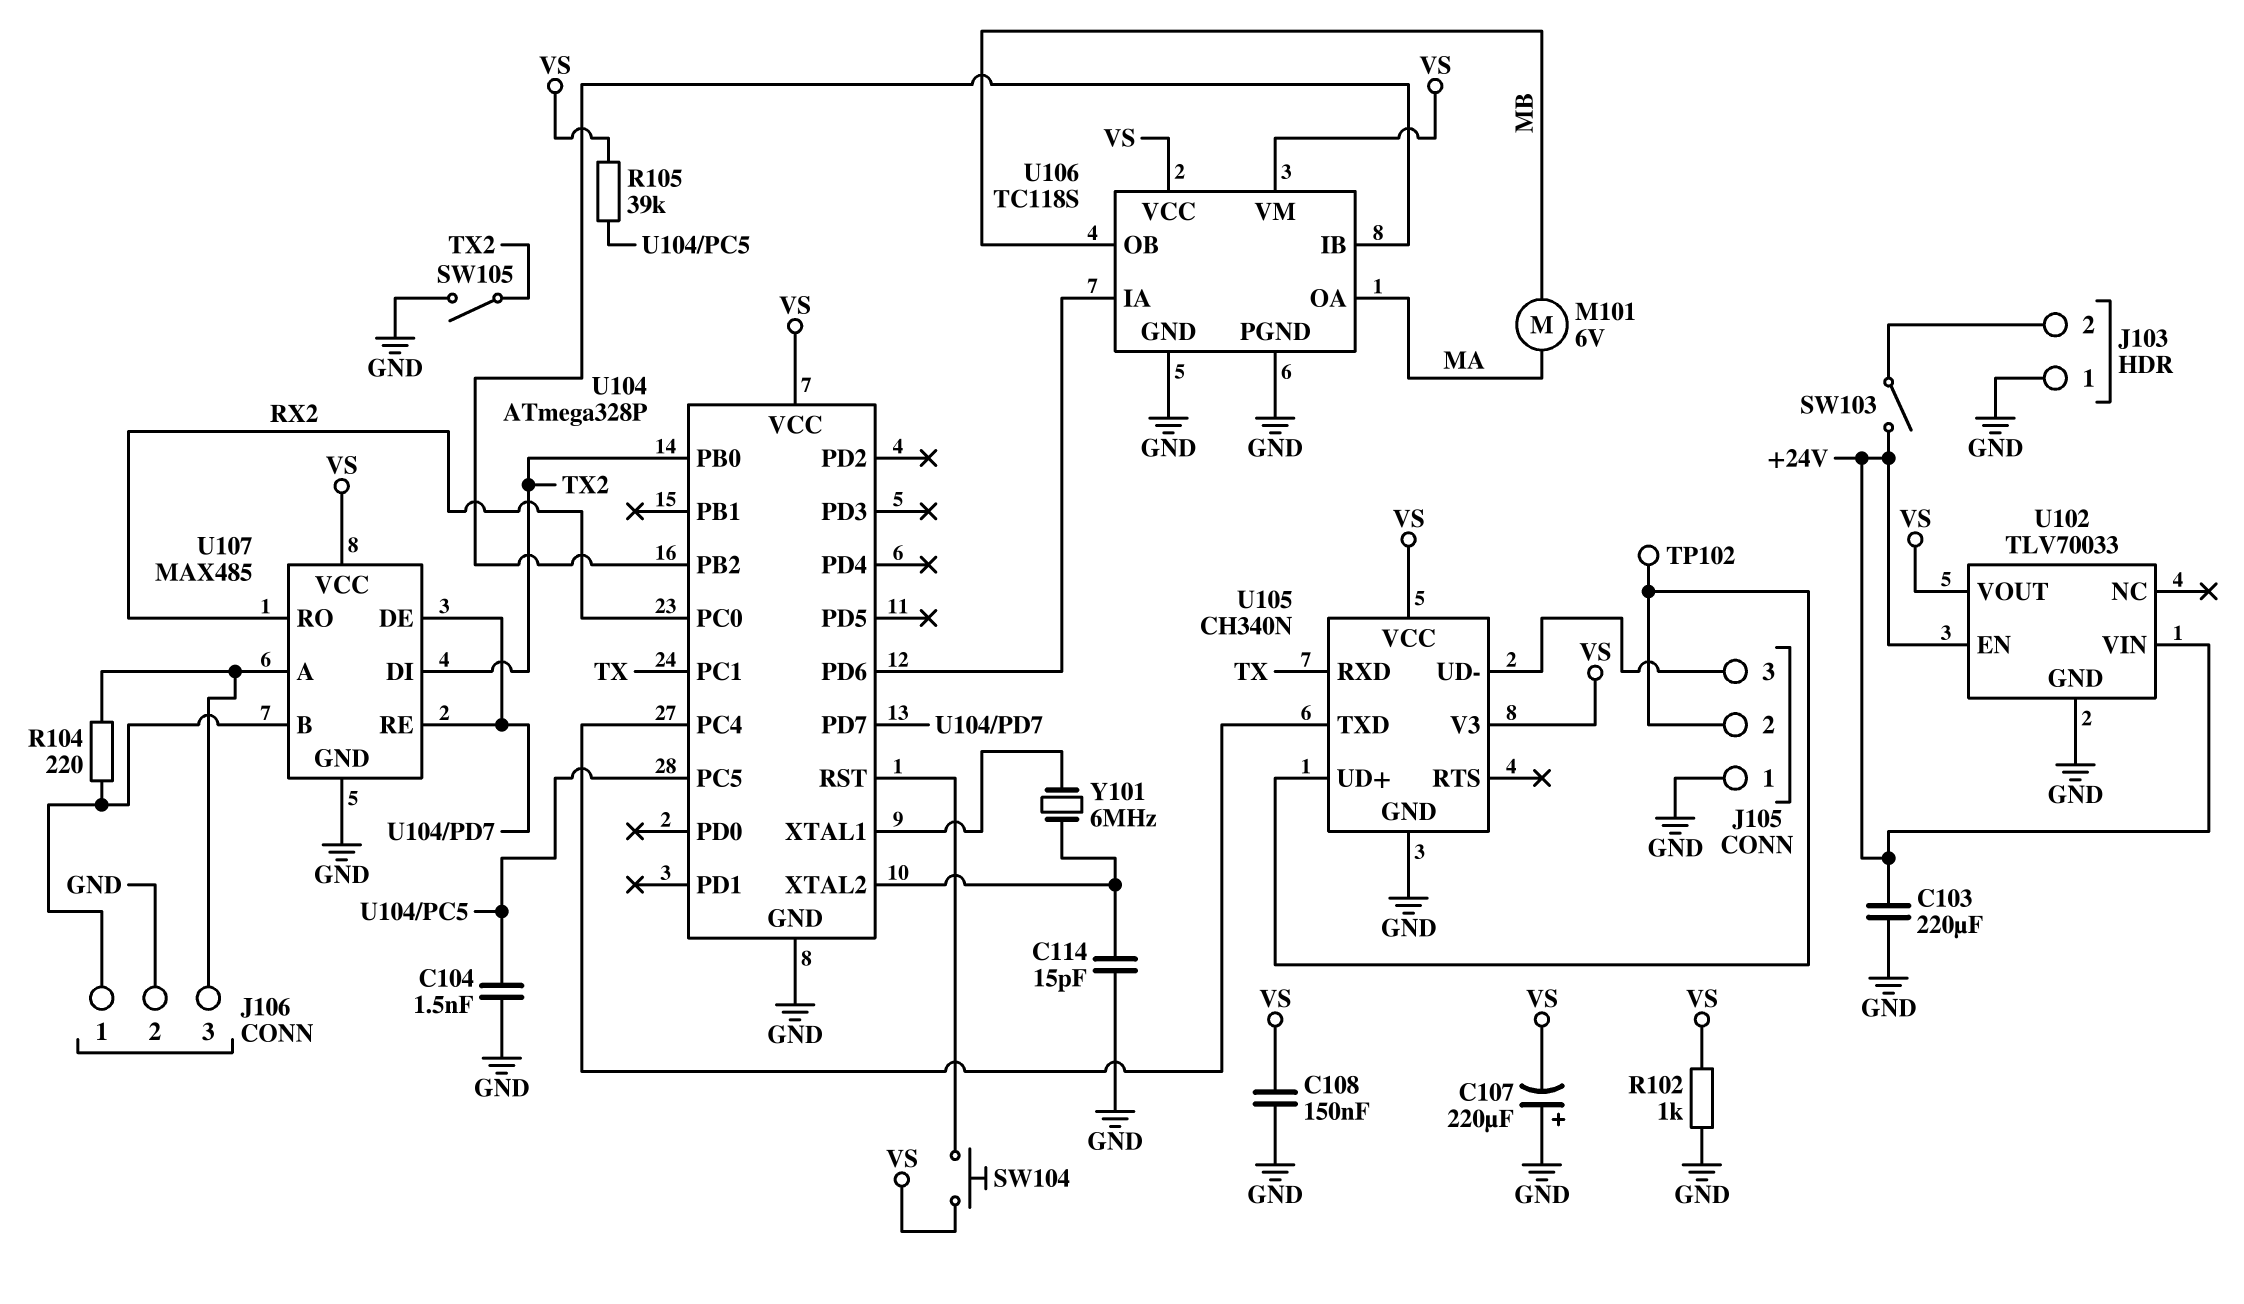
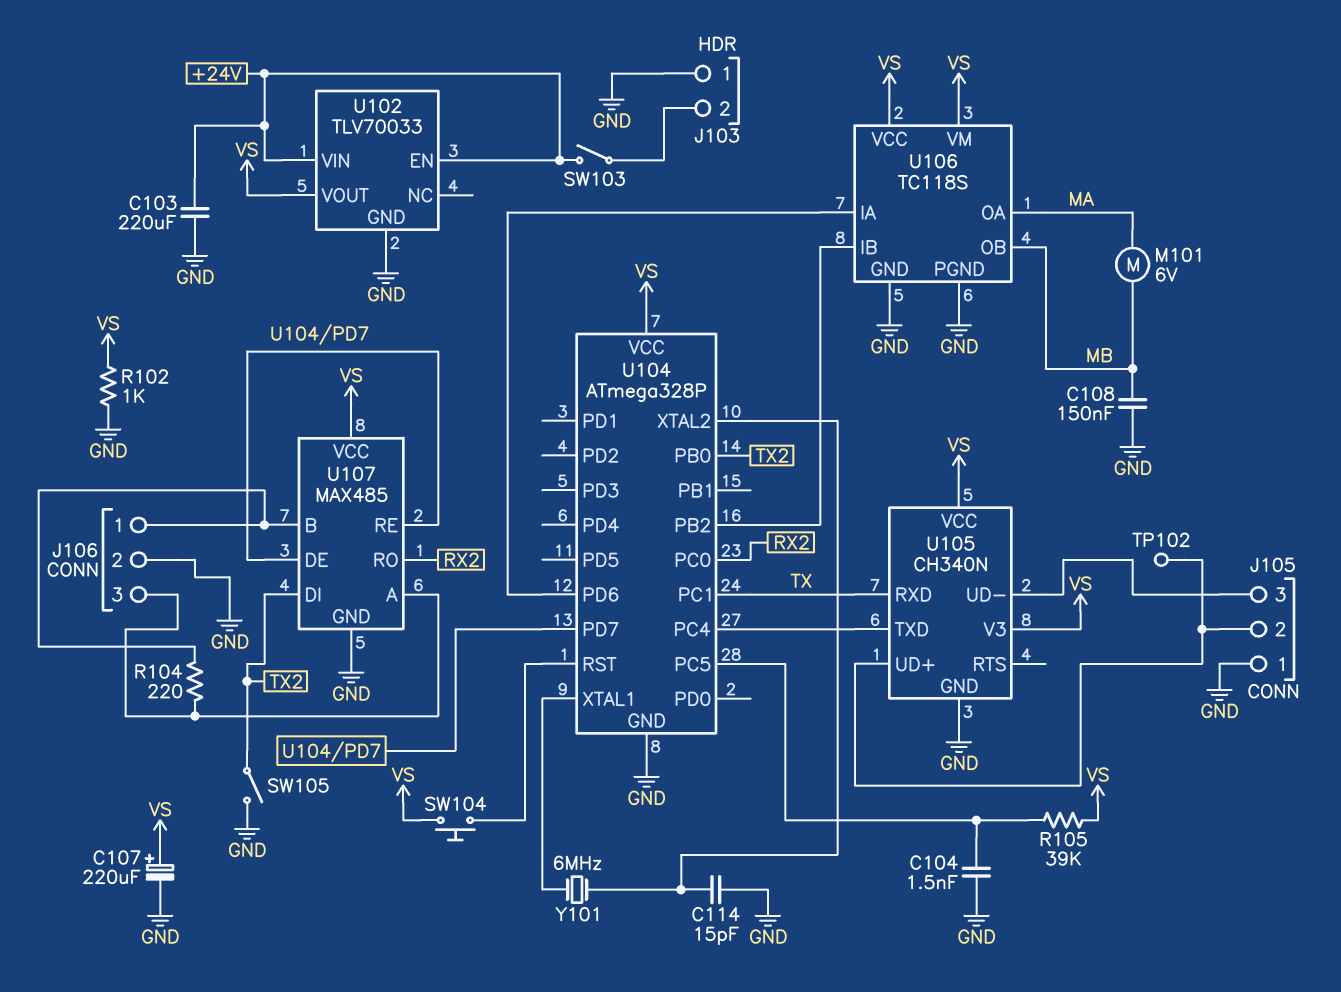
C107: 220uF (plus GND, minus VS) -> 220uF (plus VS, minus GND)
C108: 150nF (GND, VS) -> 150nF (GND, MB)

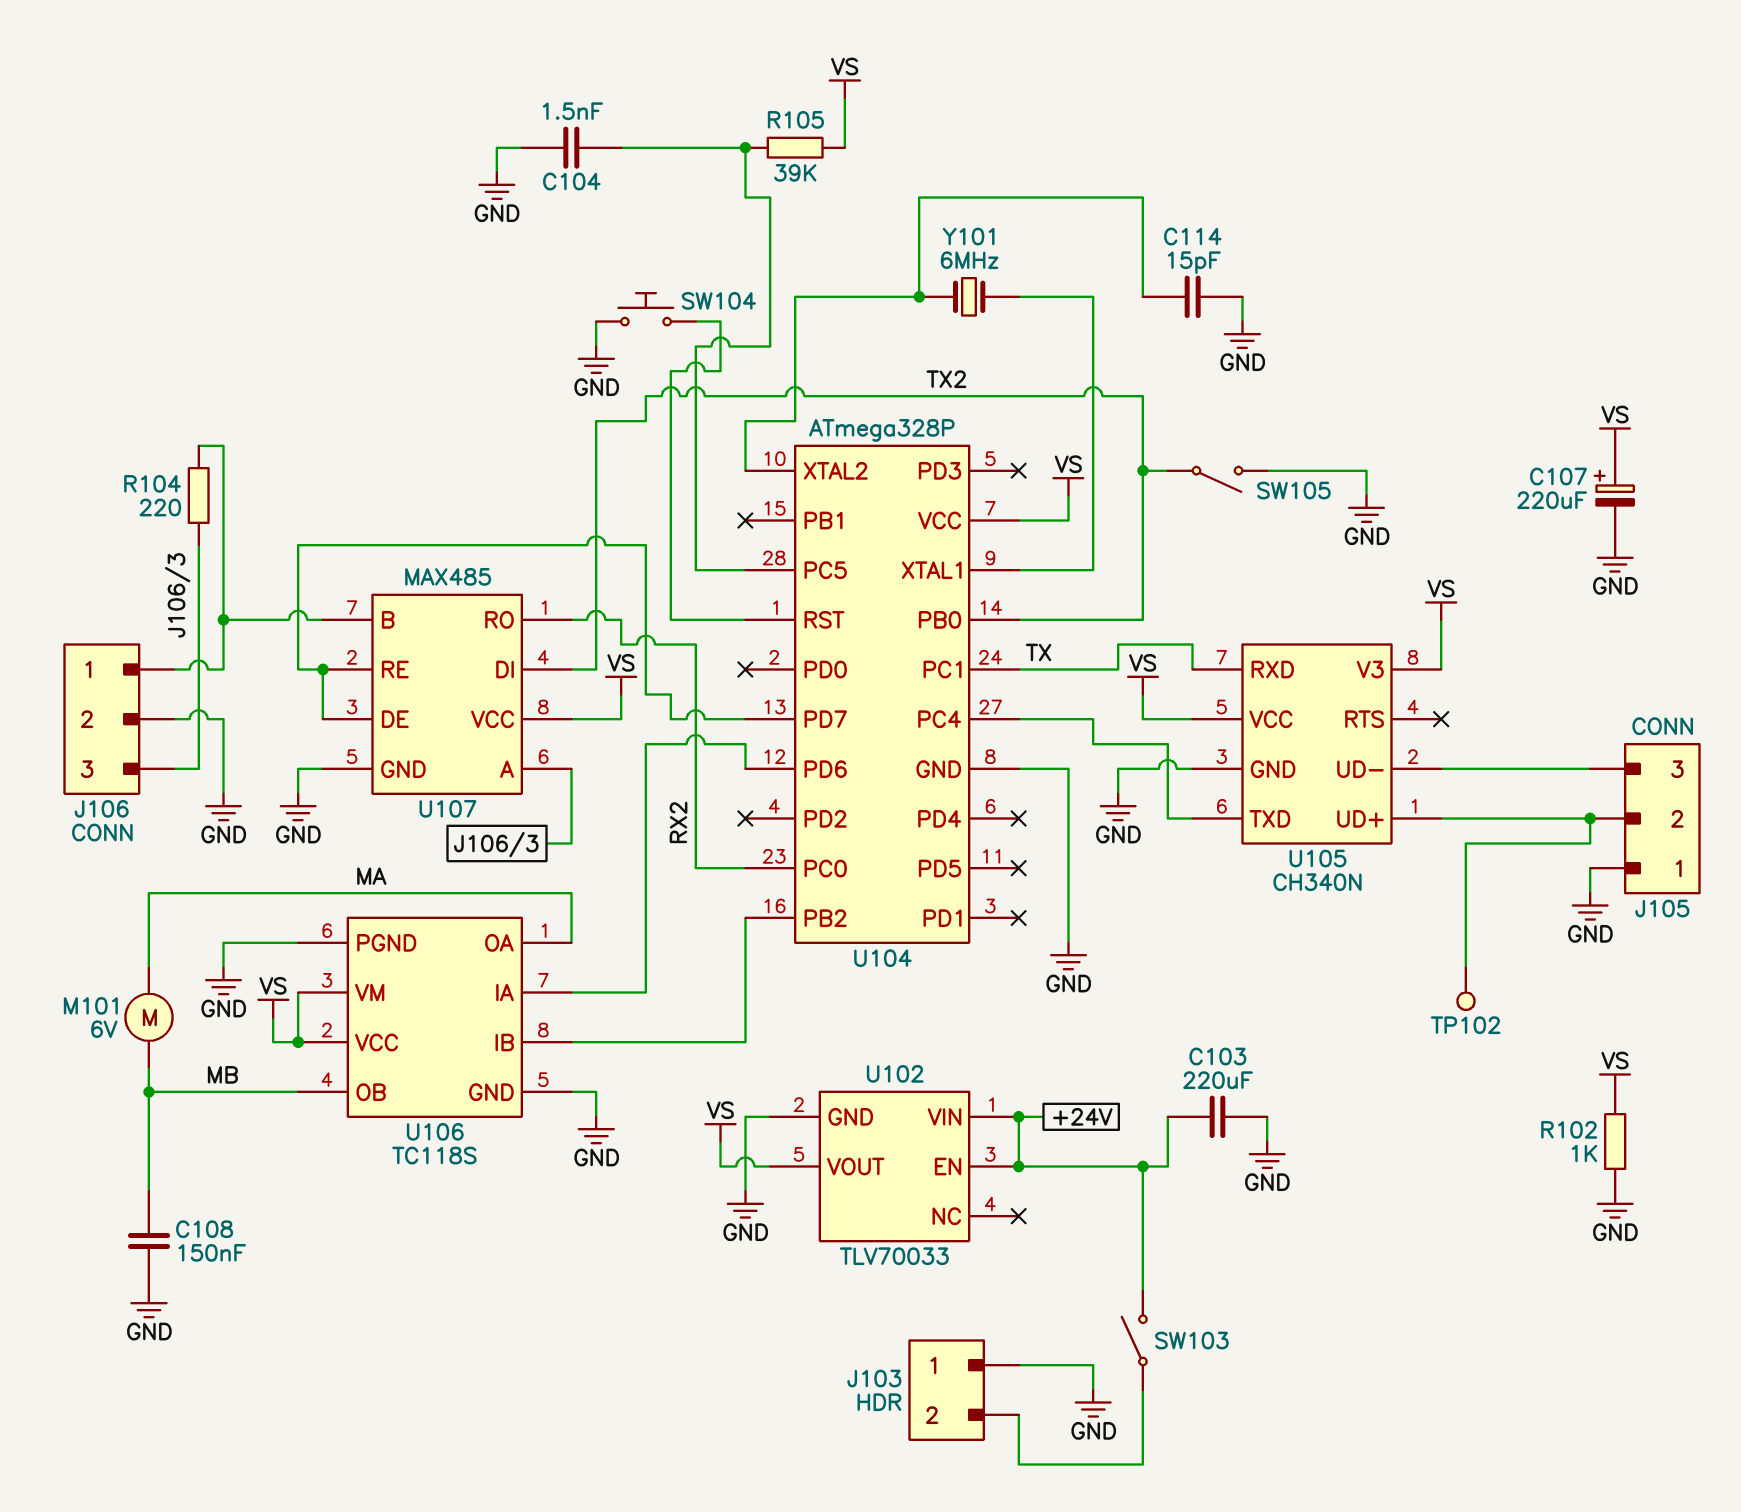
SW104: button (U104/RST, VS) -> button (GND, U104/RST)

